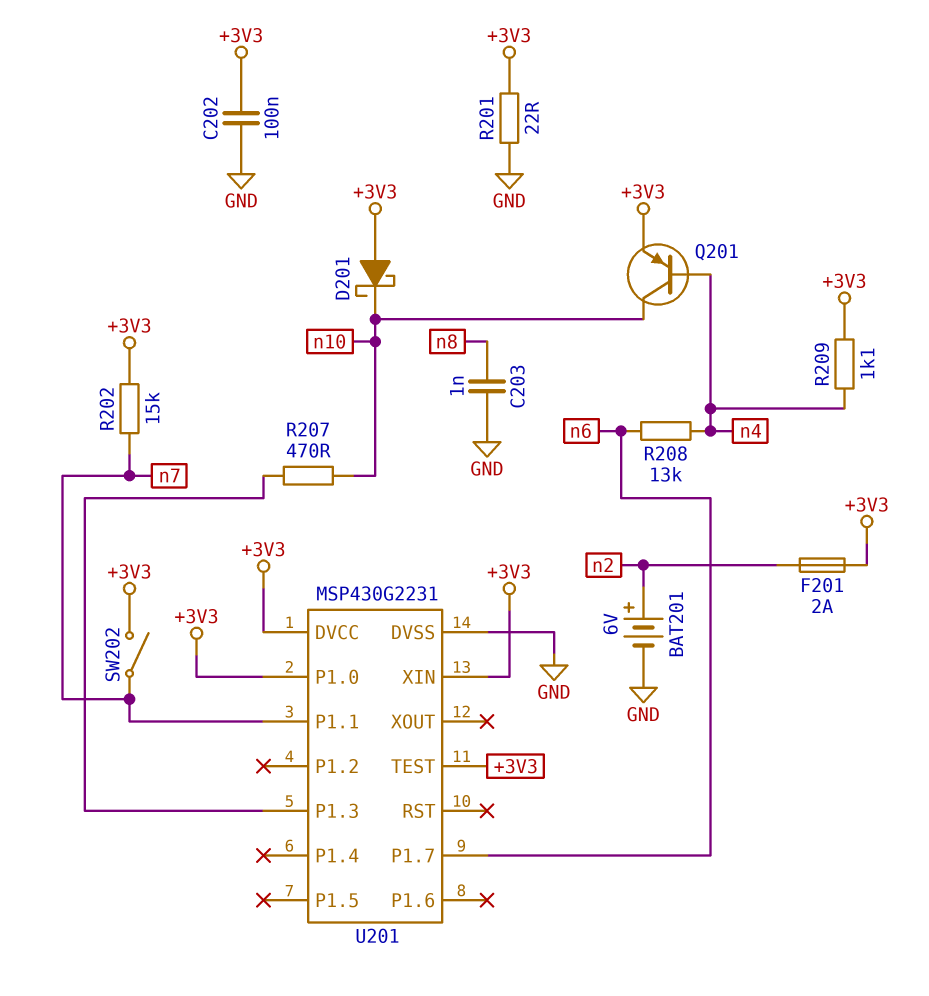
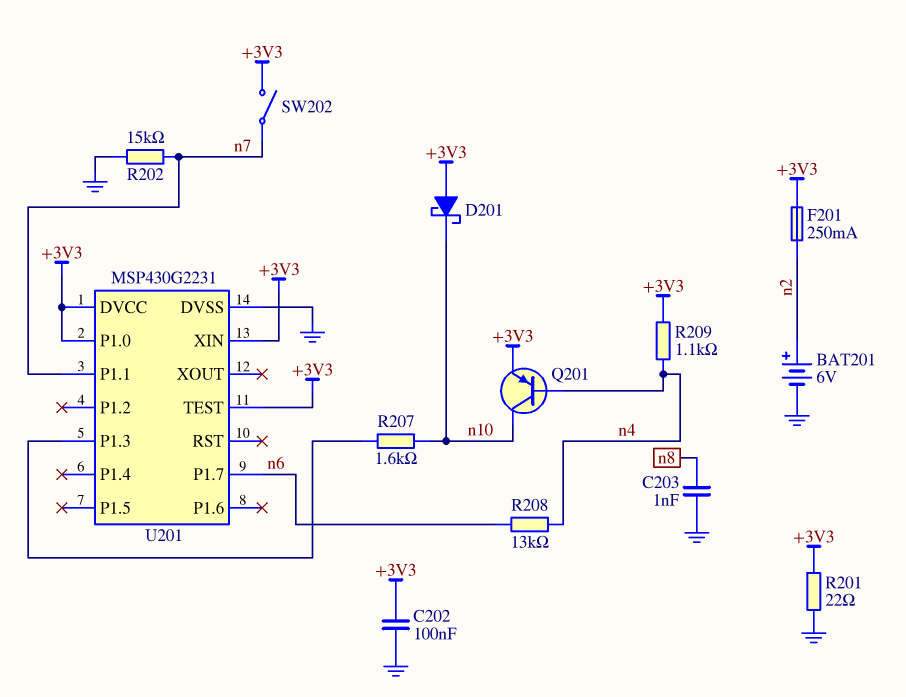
F201: 2A (+3V3, n2) -> 250mA (+3V3, n2)
R202: 15k (+3V3, n7) -> 15k (GND, n7)
R207: 470 (U201/P1.3, n10) -> 1.6k (U201/P1.3, n10)

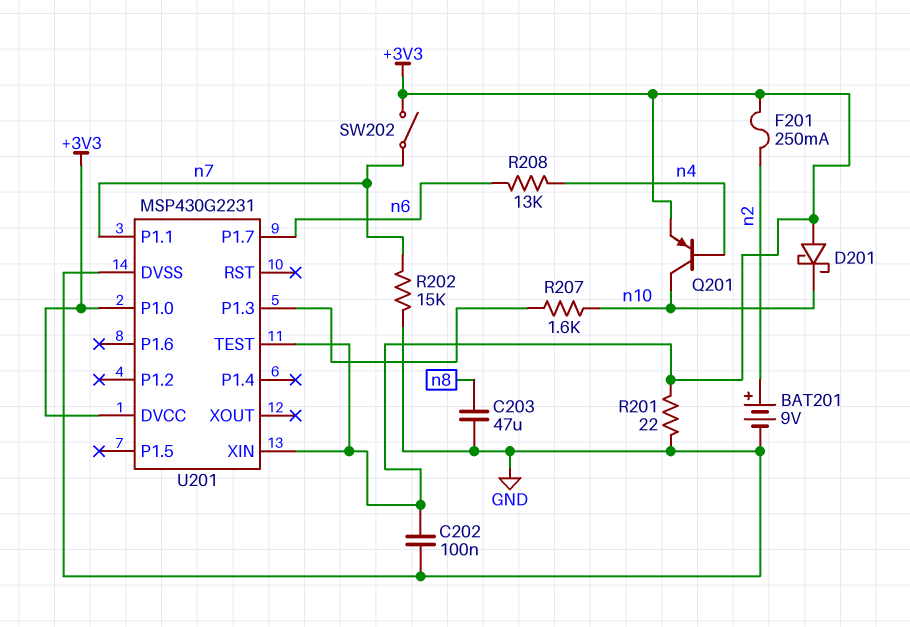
BAT201: 6V (plus n2, minus GND) -> 9V (plus n2, minus GND)
C203: 1nF (GND, n8) -> 47uF (GND, n8)
R209: 1.1k (+3V3, n4) -> none

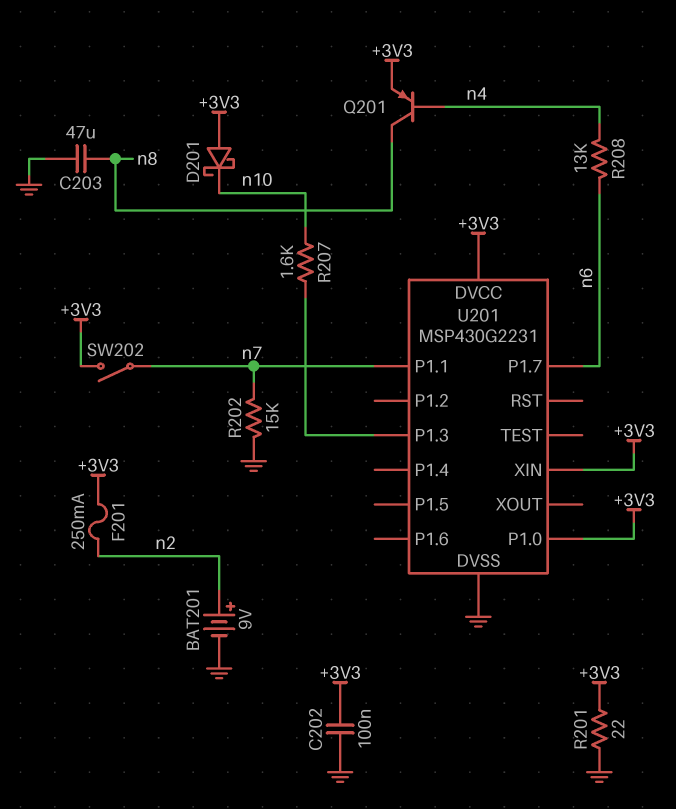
Q201: PNP (B n4, C n10, E +3V3) -> PNP (B n4, C n8, E +3V3)
U201 pin TEST: +3V3 -> none

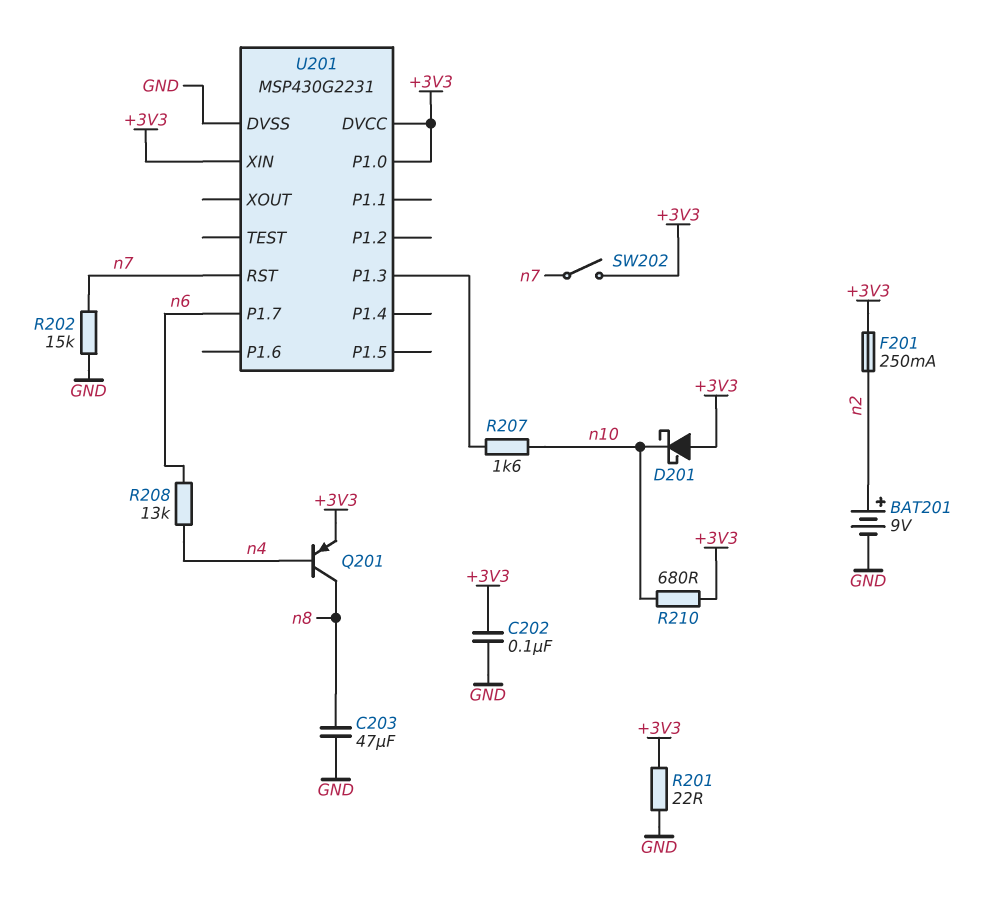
R210: none -> 680 (+3V3, n10)
U201 pin P1.1: n7 -> none
U201 pin RST: none -> n7

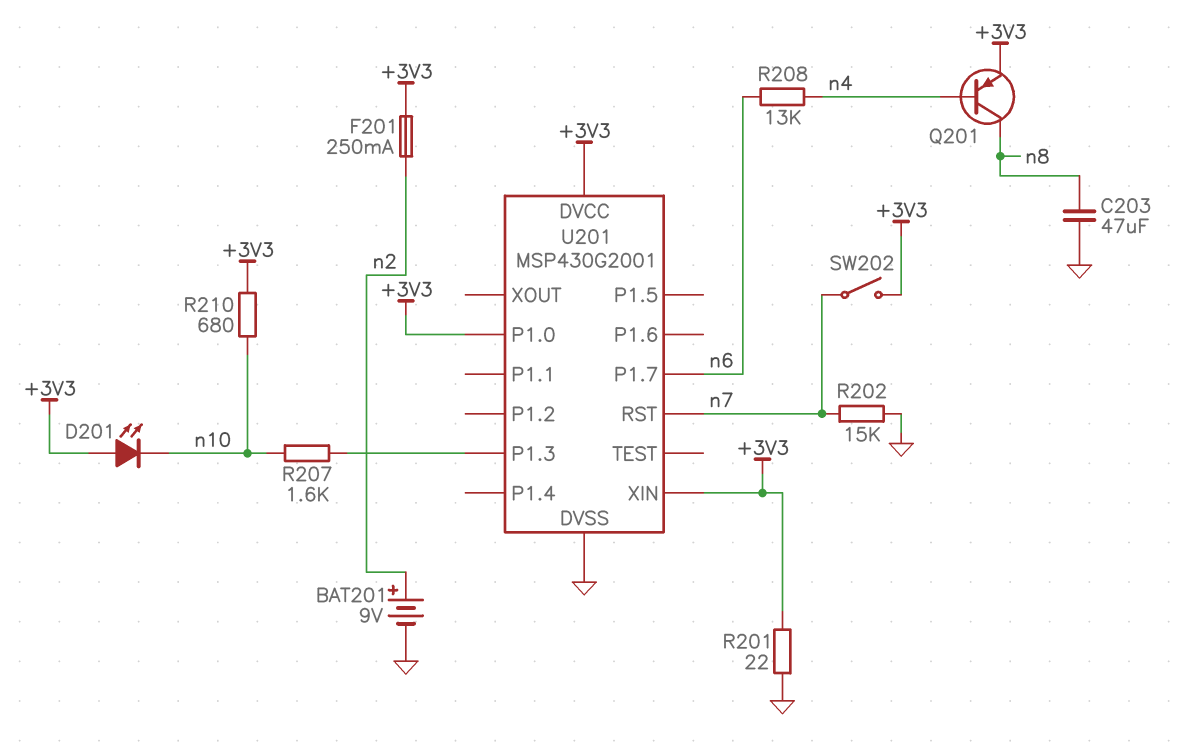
C202: 100nF (+3V3, GND) -> none
D201: schottky (A +3V3, K n10) -> LED (A +3V3, K n10)
U201: MSP430G2231 -> MSP430G2001

